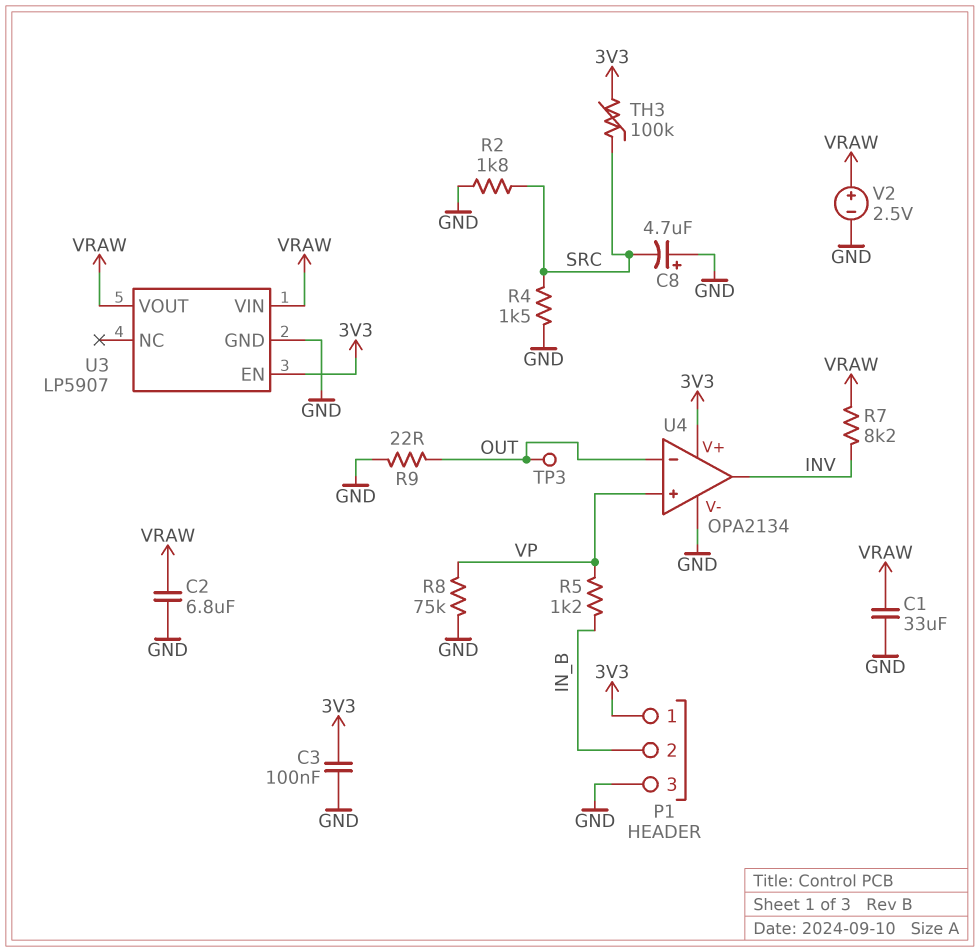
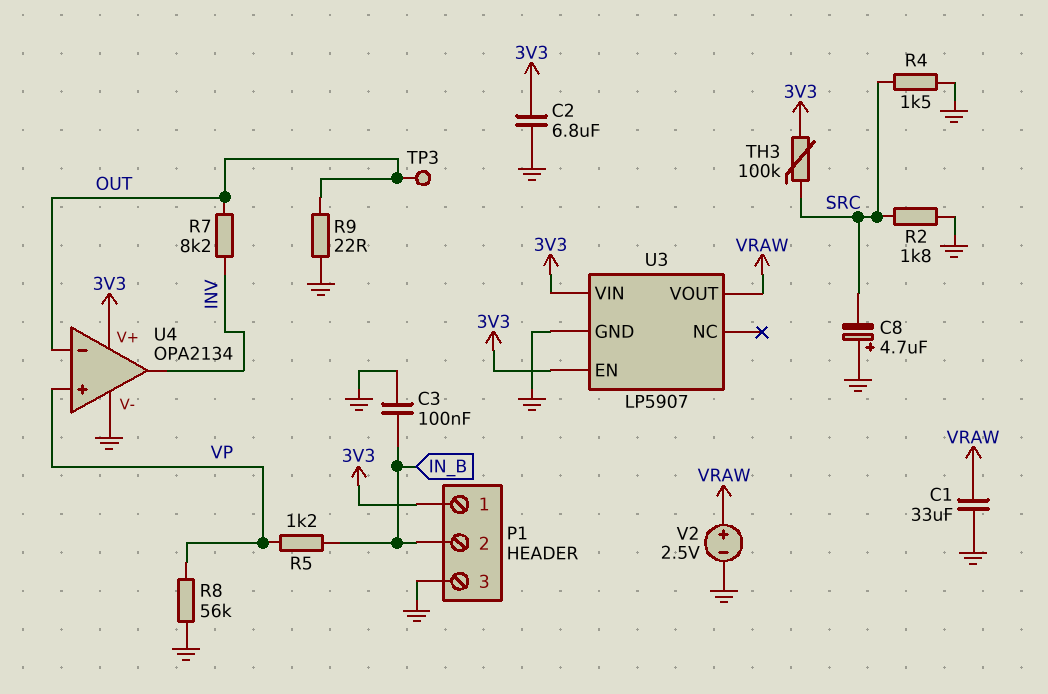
C2: 6.8uF (GND, VRAW) -> 6.8uF (3V3, GND)
C3: 100nF (3V3, GND) -> 100nF (GND, IN_B)
R7: 8.2k (INV, VRAW) -> 8.2k (INV, OUT)
R8: 75k (GND, VP) -> 56k (GND, VP)
U3 pin VIN: VRAW -> 3V3

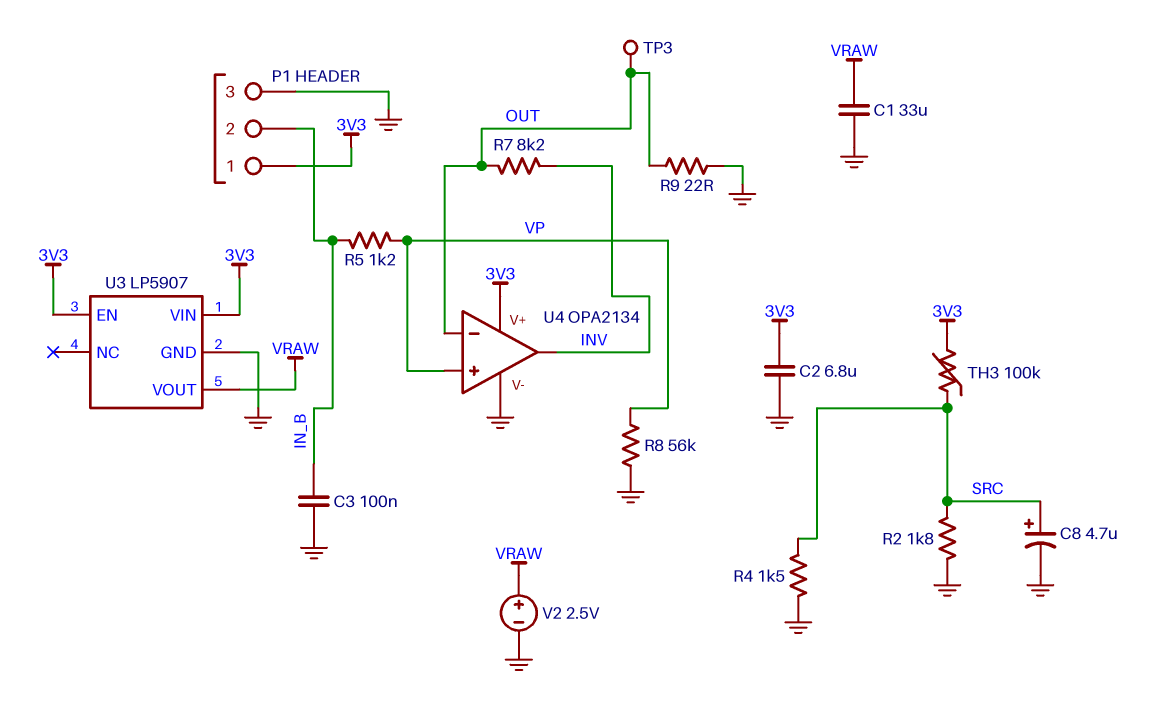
C8: 4.7uF (plus GND, minus SRC) -> 4.7uF (plus SRC, minus GND)

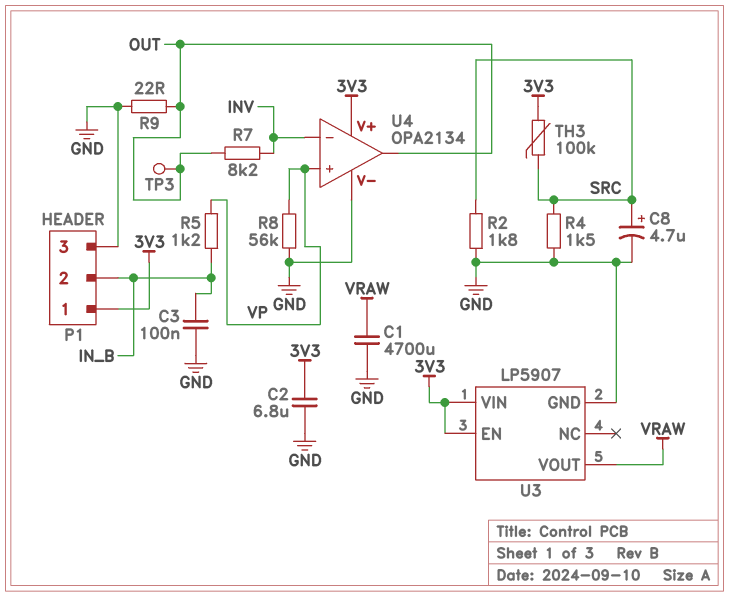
C1: 33uF (GND, VRAW) -> 4700uF (GND, VRAW)
U4 pin in-: OUT -> INV
U4 pin out: INV -> OUT
V2: 2.5V (plus VRAW, minus GND) -> none

